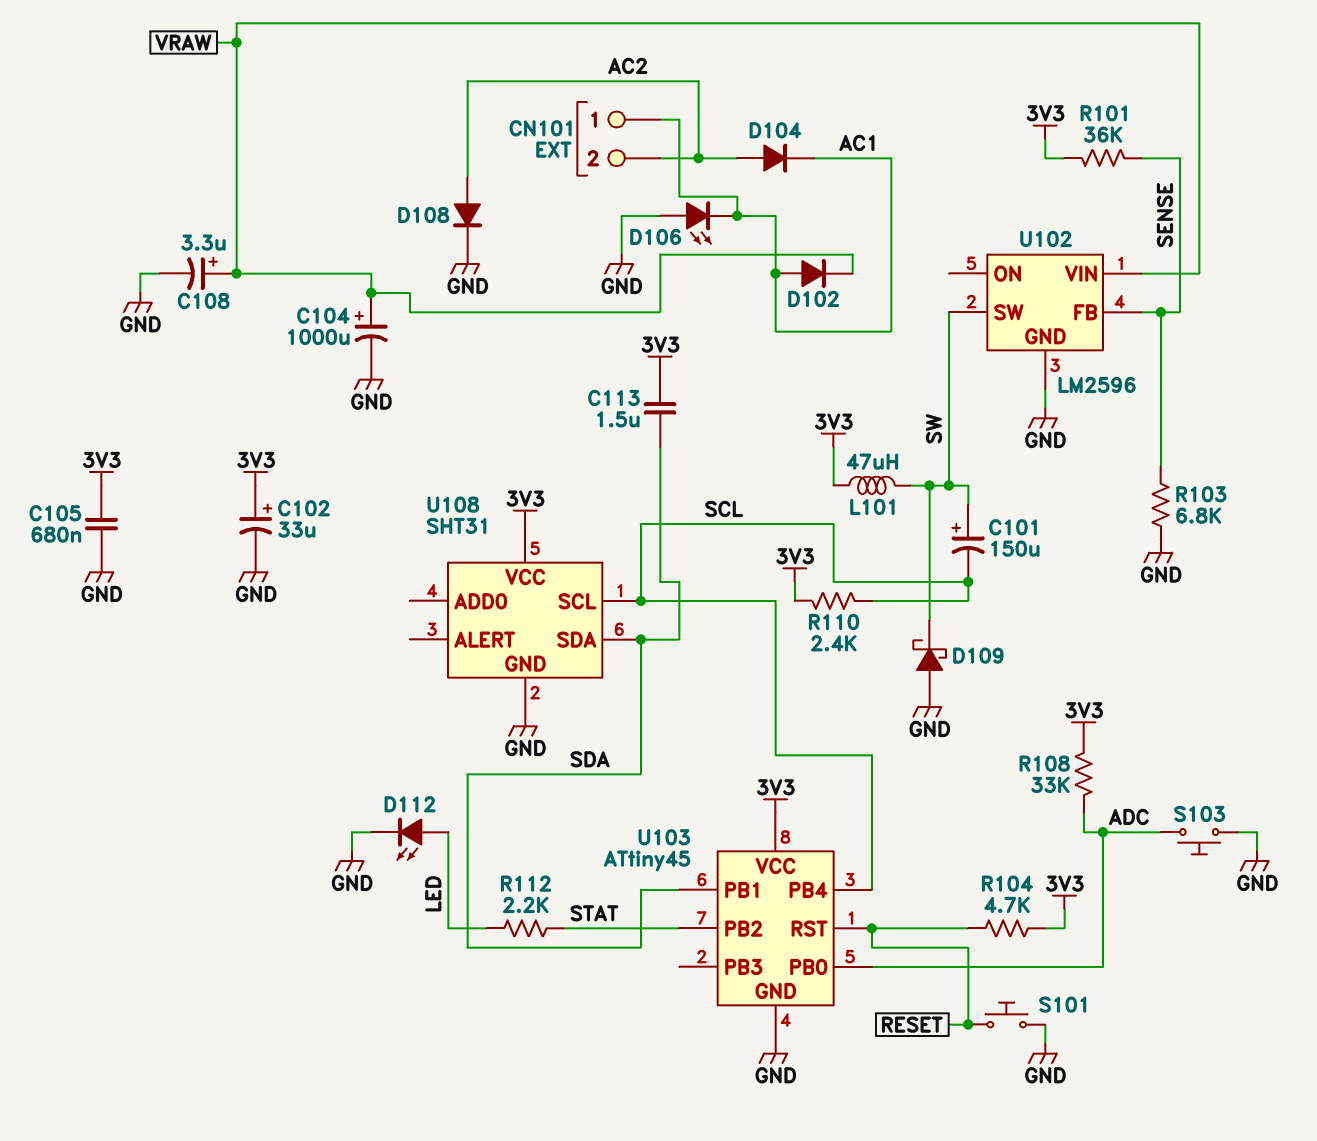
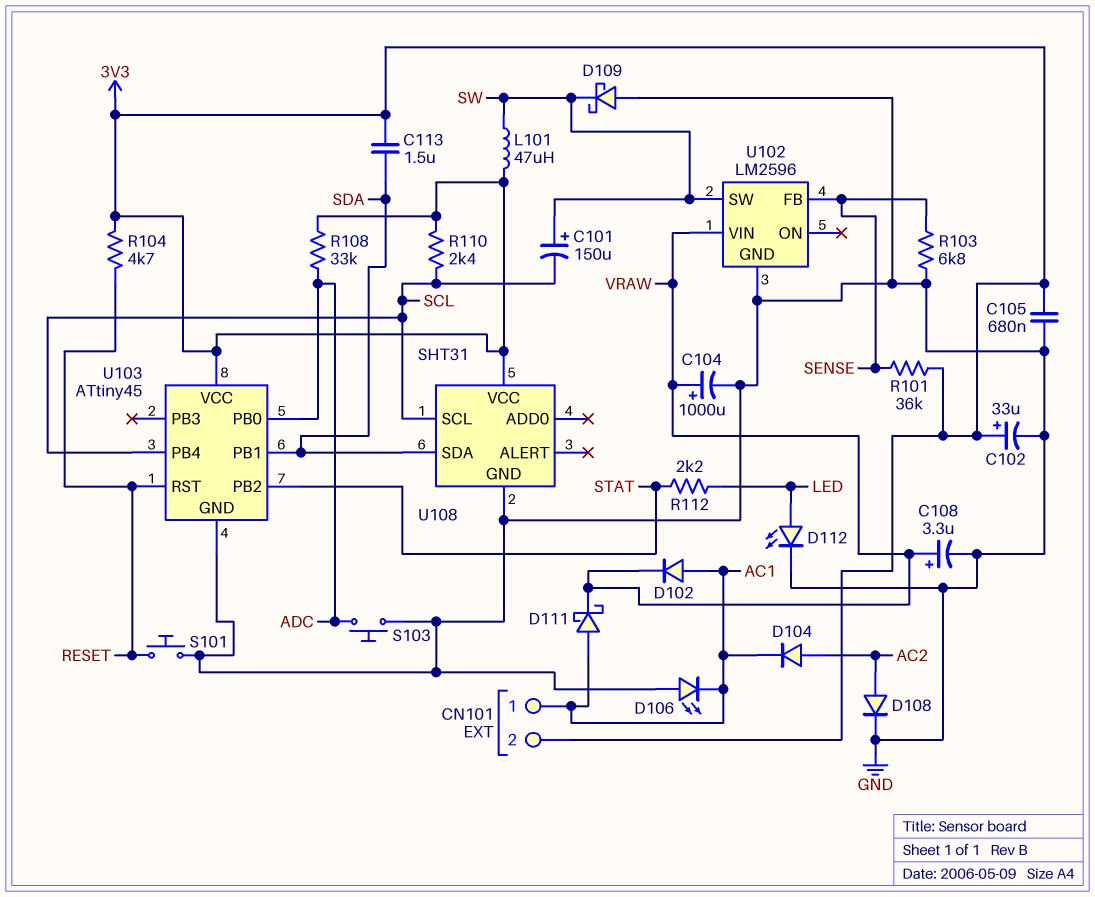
CN101 pin 2: AC2 -> 3V3
D111: none -> schottky (A AC1, K VRAW)

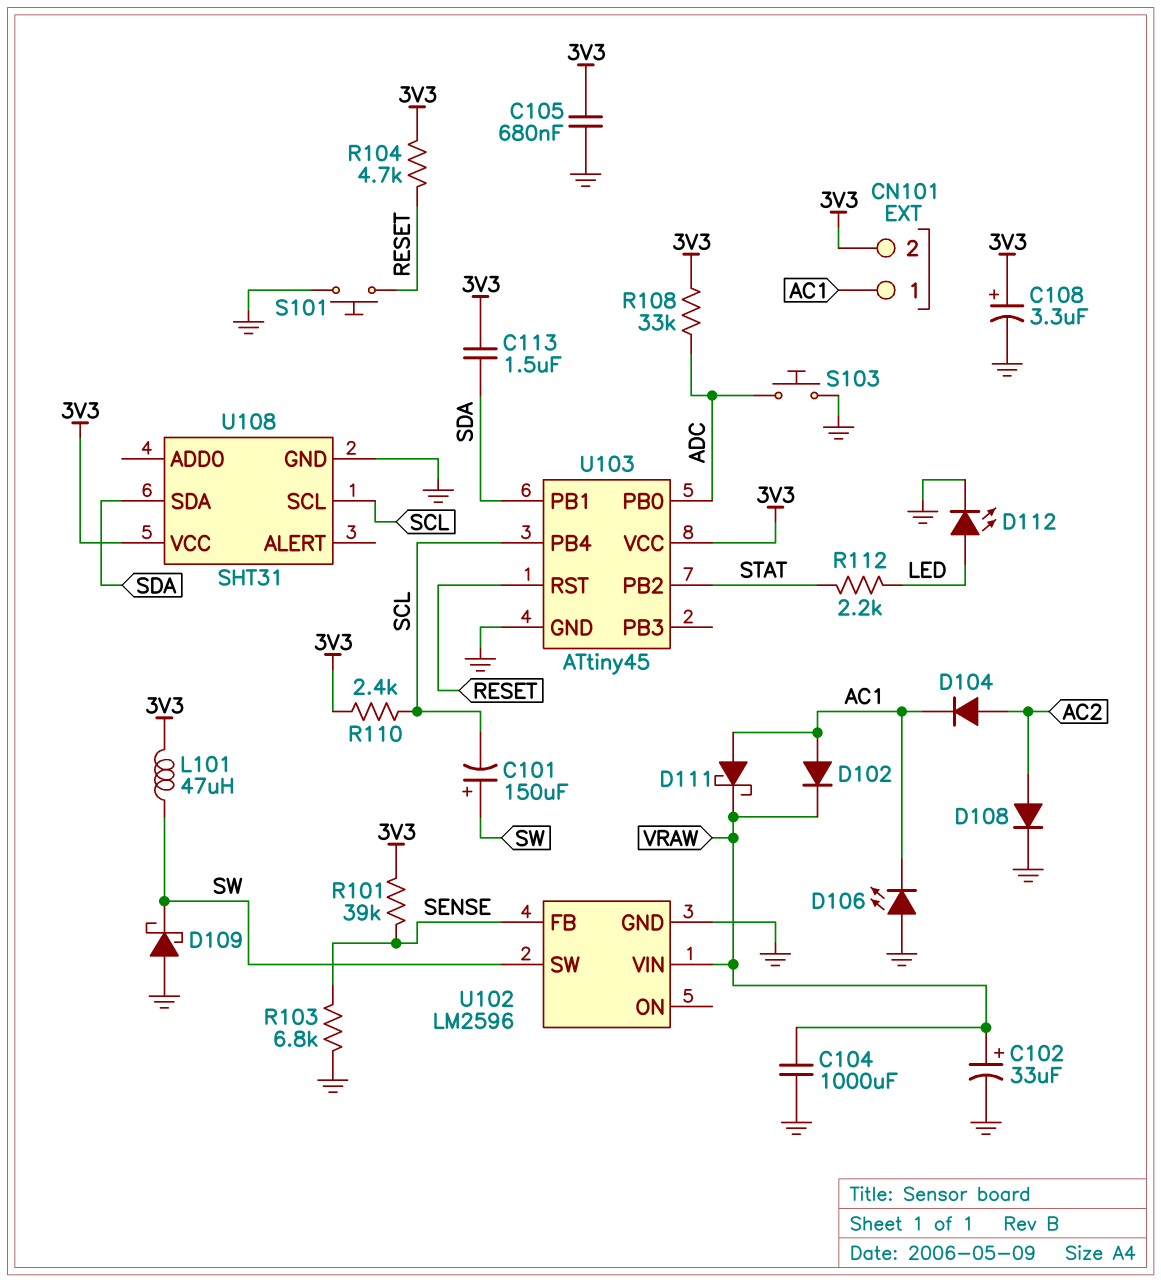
C102: 33uF (plus 3V3, minus GND) -> 33uF (plus VRAW, minus GND)
C104: 1000uF (plus VRAW, minus GND) -> 1000uF (GND, VRAW)
C108: 3.3uF (plus VRAW, minus GND) -> 3.3uF (plus 3V3, minus GND)
R101: 36k (3V3, SENSE) -> 39k (3V3, SENSE)

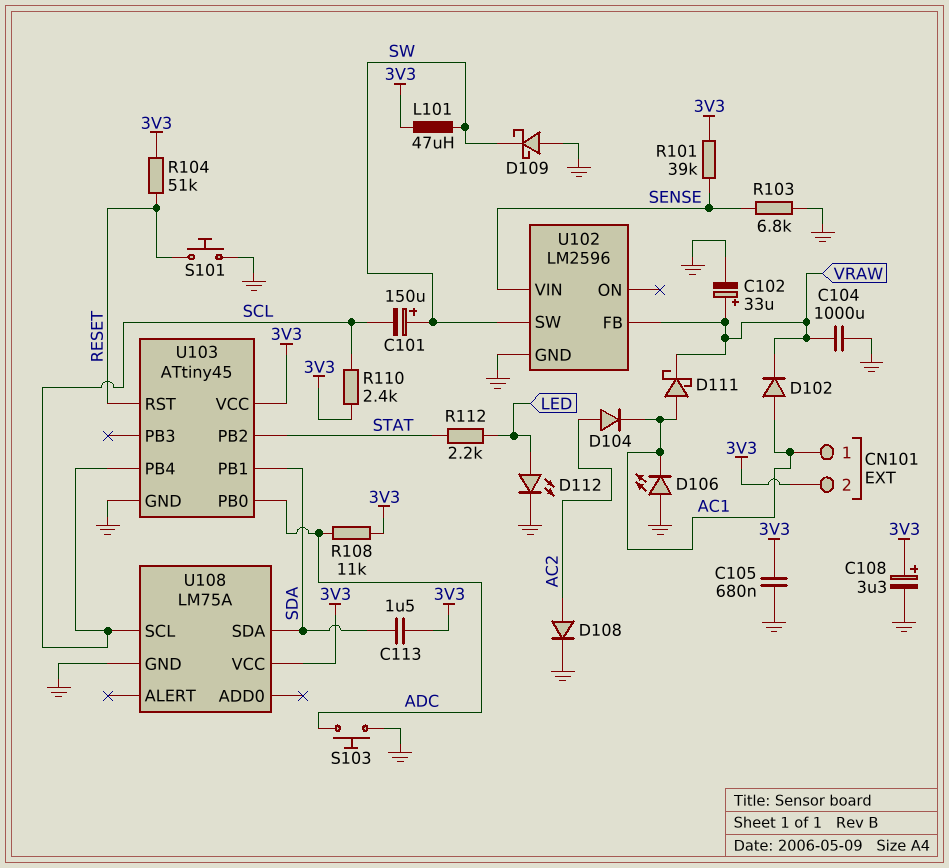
R104: 4.7k (3V3, RESET) -> 51k (3V3, RESET)
R108: 33k (3V3, ADC) -> 11k (3V3, ADC)
U102 pin FB: SENSE -> VRAW
U102 pin VIN: VRAW -> SENSE
U108: SHT31 -> LM75A

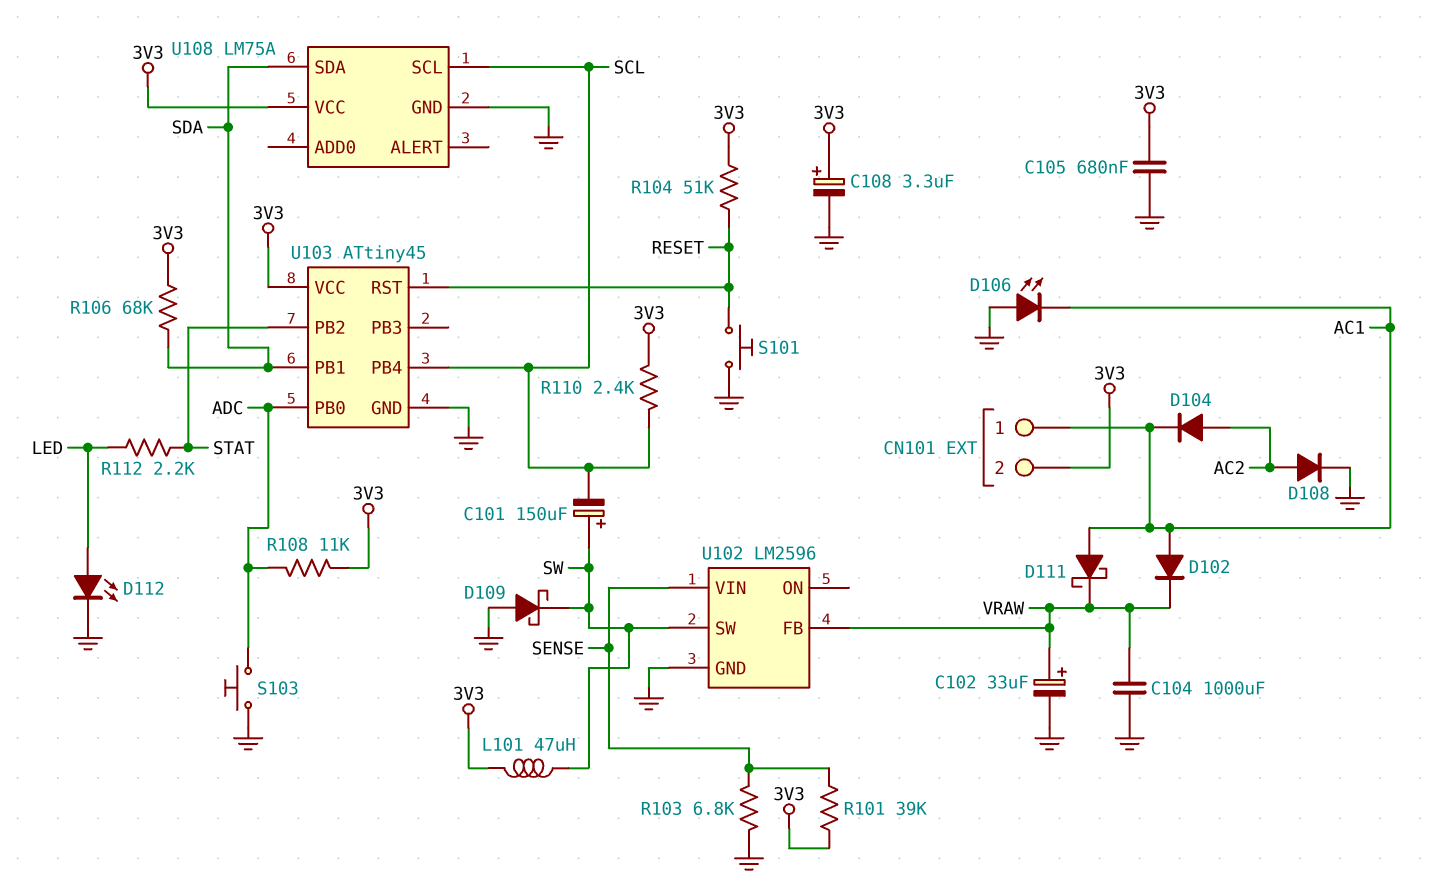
C113: 1.5uF (3V3, SDA) -> none
R106: none -> 68k (3V3, SDA)

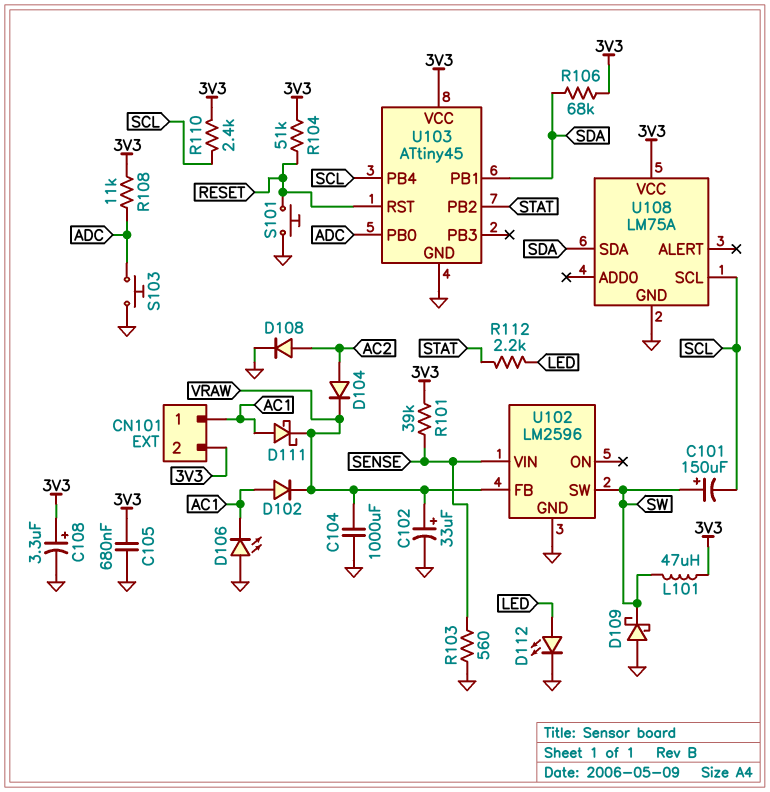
D104: diode (A AC2, K AC1) -> diode (A AC2, K VRAW)
R103: 6.8k (GND, SENSE) -> 560 (GND, SENSE)

